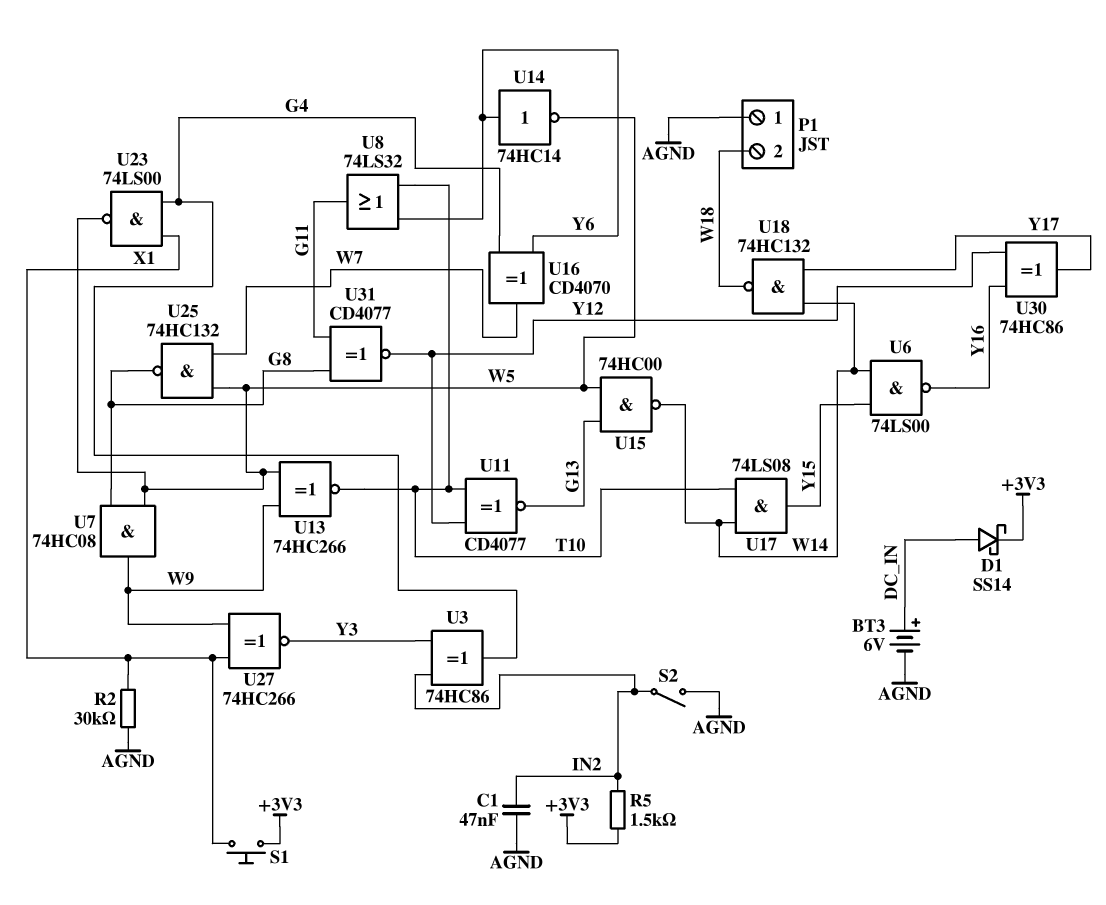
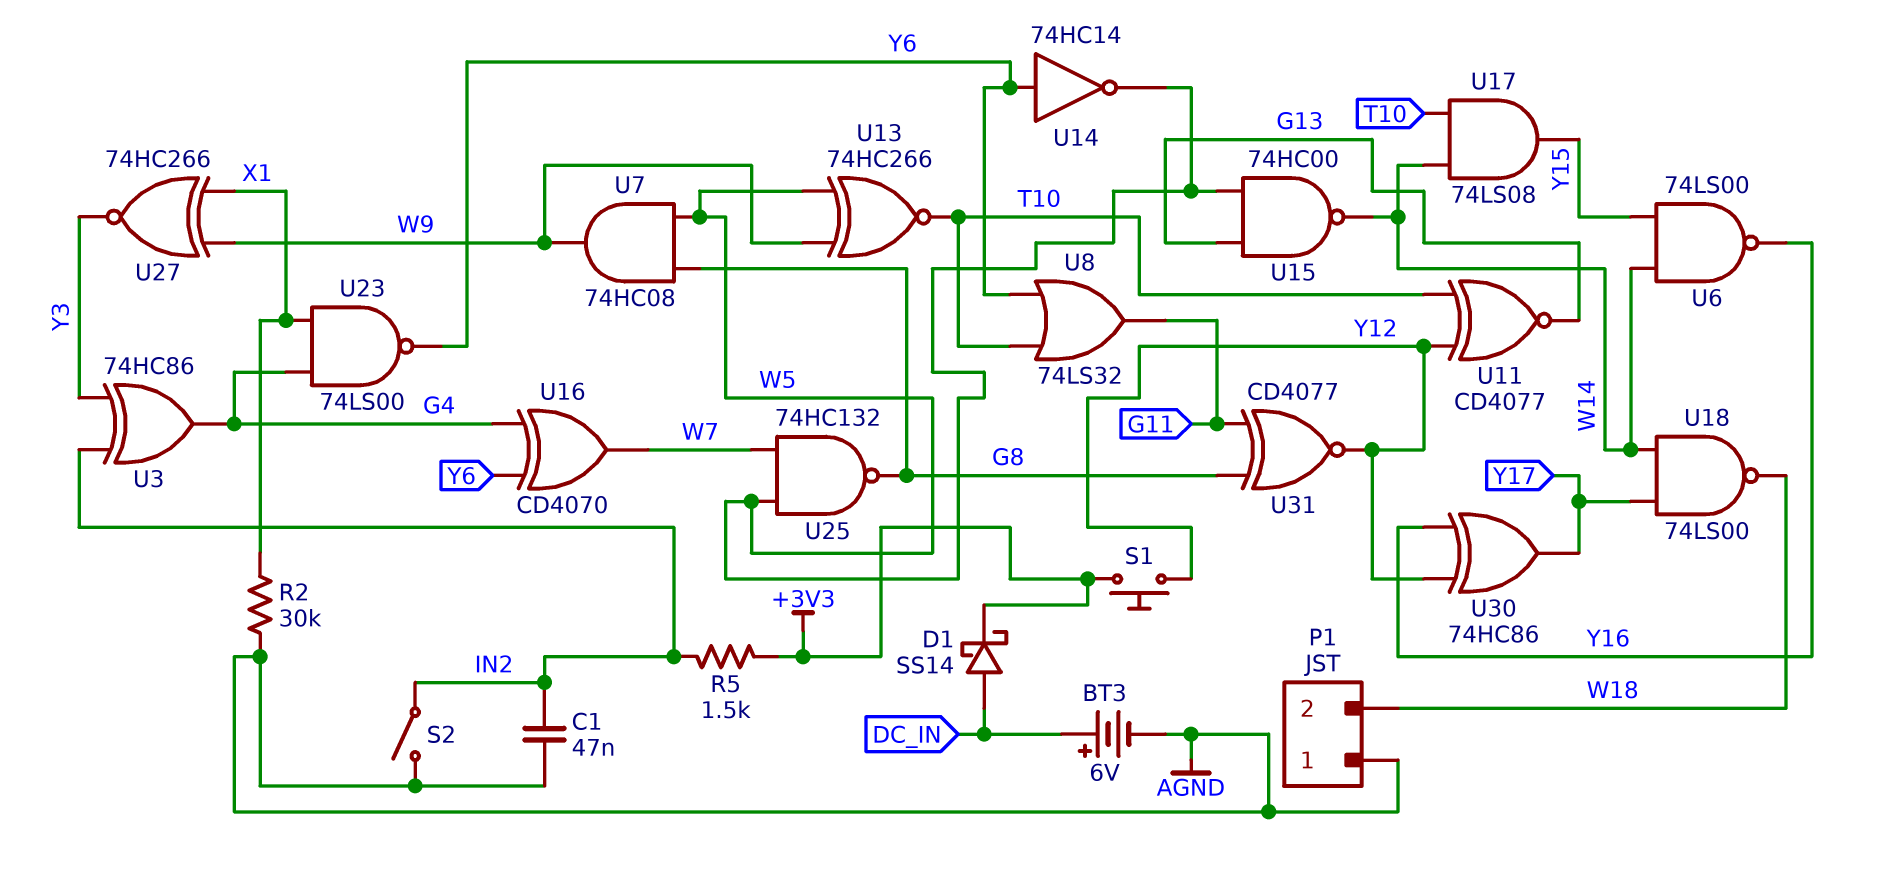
S1: button (+3V3, X1) -> button (+3V3, Y12)
U18: NAND 74HC132 (in W14, in Y17, out W18) -> NAND 74LS00 (in W14, in Y17, out W18)
U23: NAND 74LS00 (in G4, in X1, out W5) -> NAND 74LS00 (in G4, in X1, out Y6)

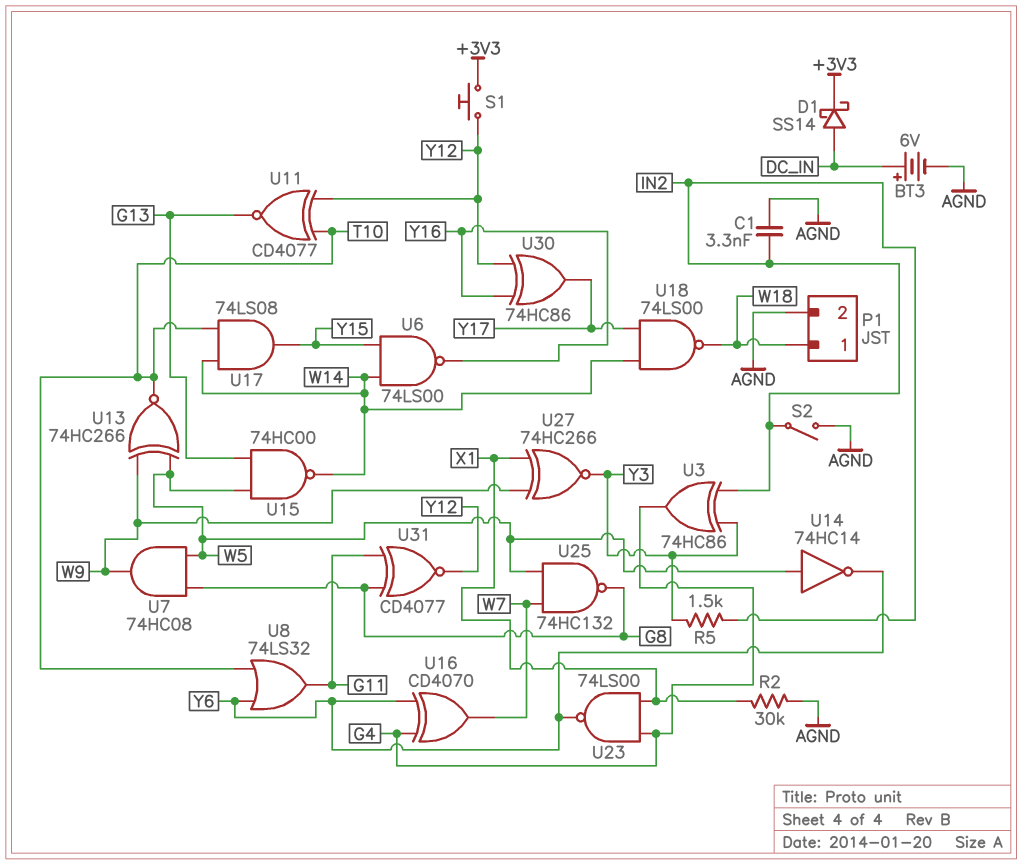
C1: 47nF (AGND, IN2) -> 3.3nF (AGND, IN2)
P1 pin 1: AGND -> W18
P1 pin 2: W18 -> AGND
R5: 1.5k (+3V3, IN2) -> 1.5k (IN2, Y3)
U14: NOT 74HC14 (in Y6, out W5) -> NOT 74HC14 (in W5, out Y6)

